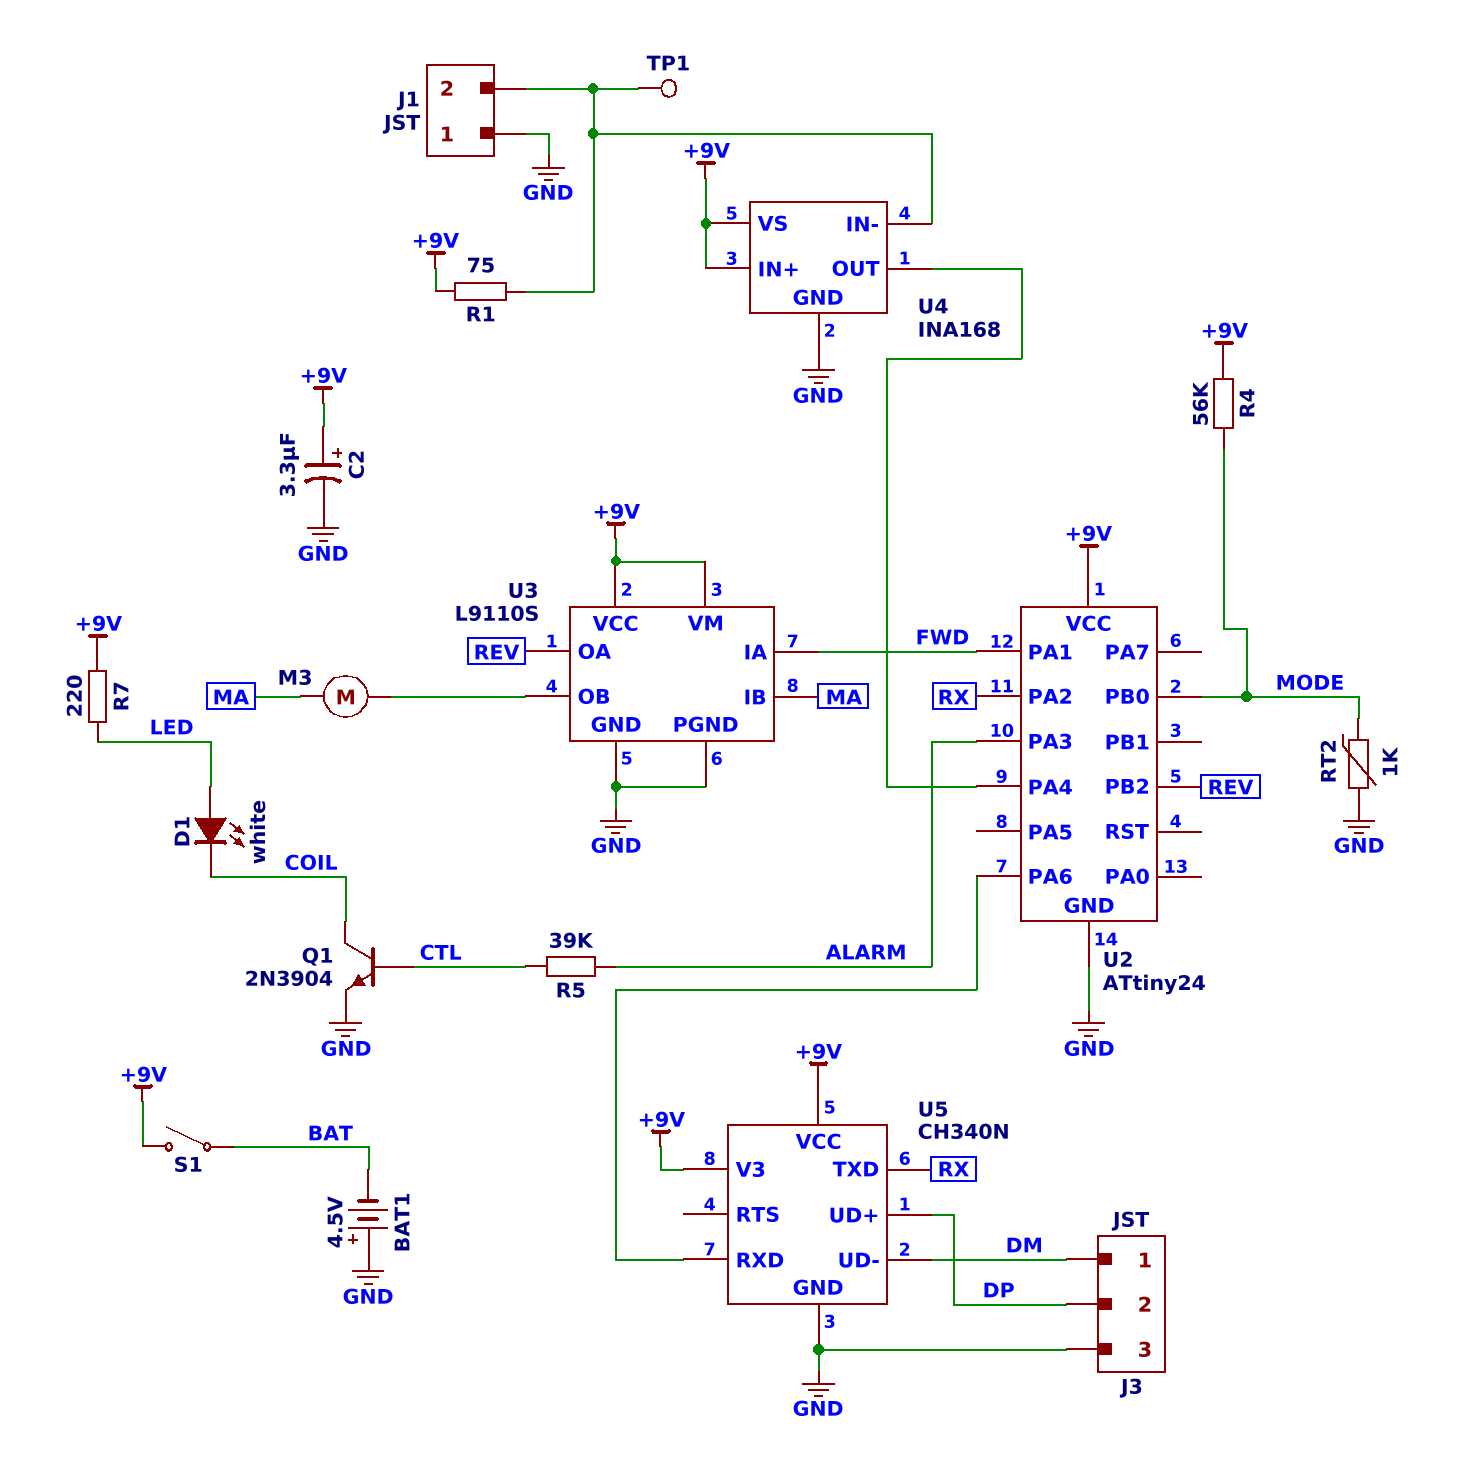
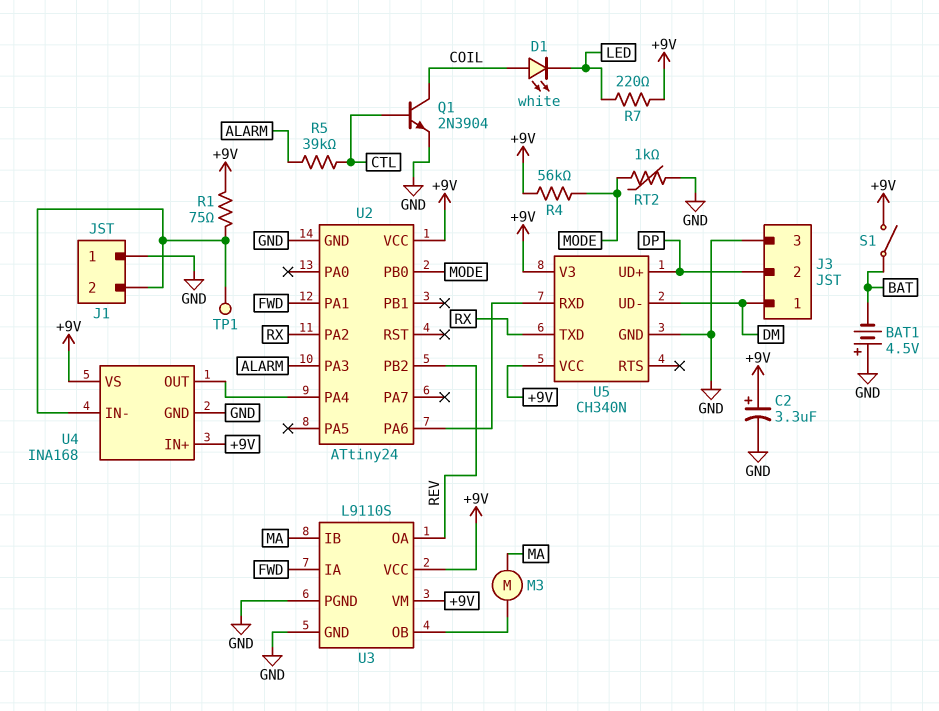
D1: LED white (A LED, K COIL) -> LED white (A COIL, K LED)

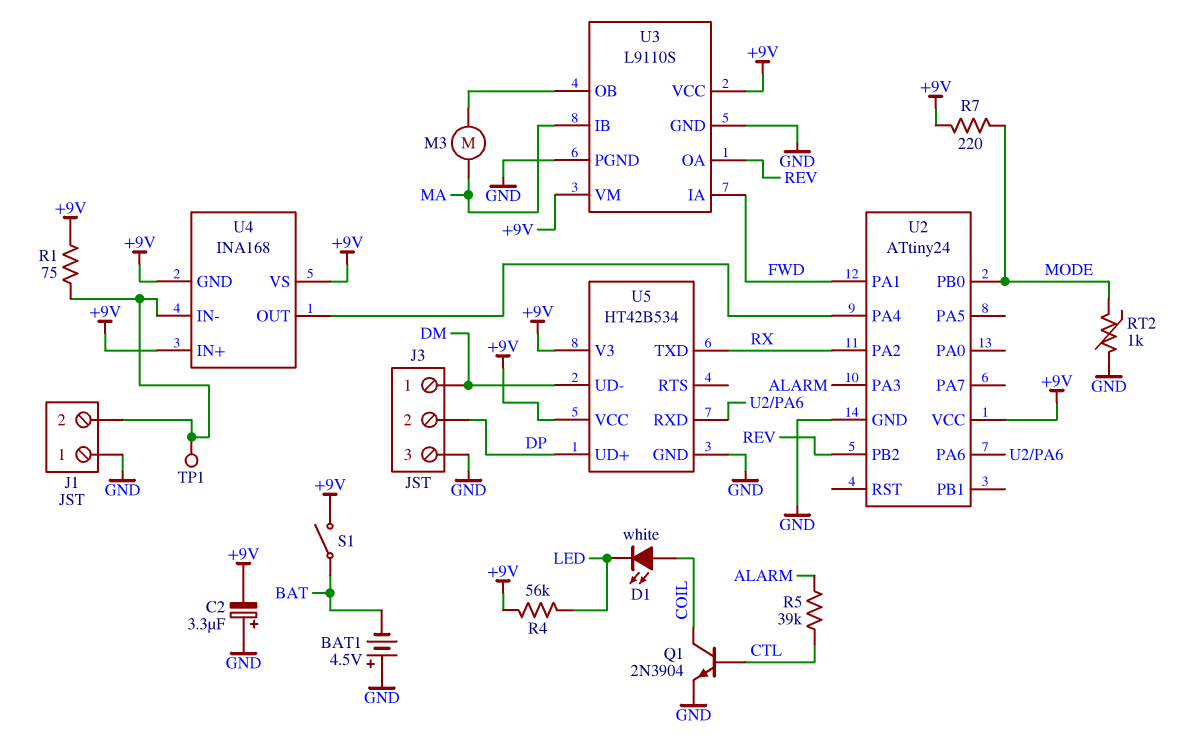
C2: 3.3uF (plus +9V, minus GND) -> 3.3uF (plus GND, minus +9V)
R4: 56k (+9V, MODE) -> 56k (+9V, LED)
R7: 220 (+9V, LED) -> 220 (+9V, MODE)
U4 pin GND: GND -> +9V
U5: CH340N -> HT42B534

